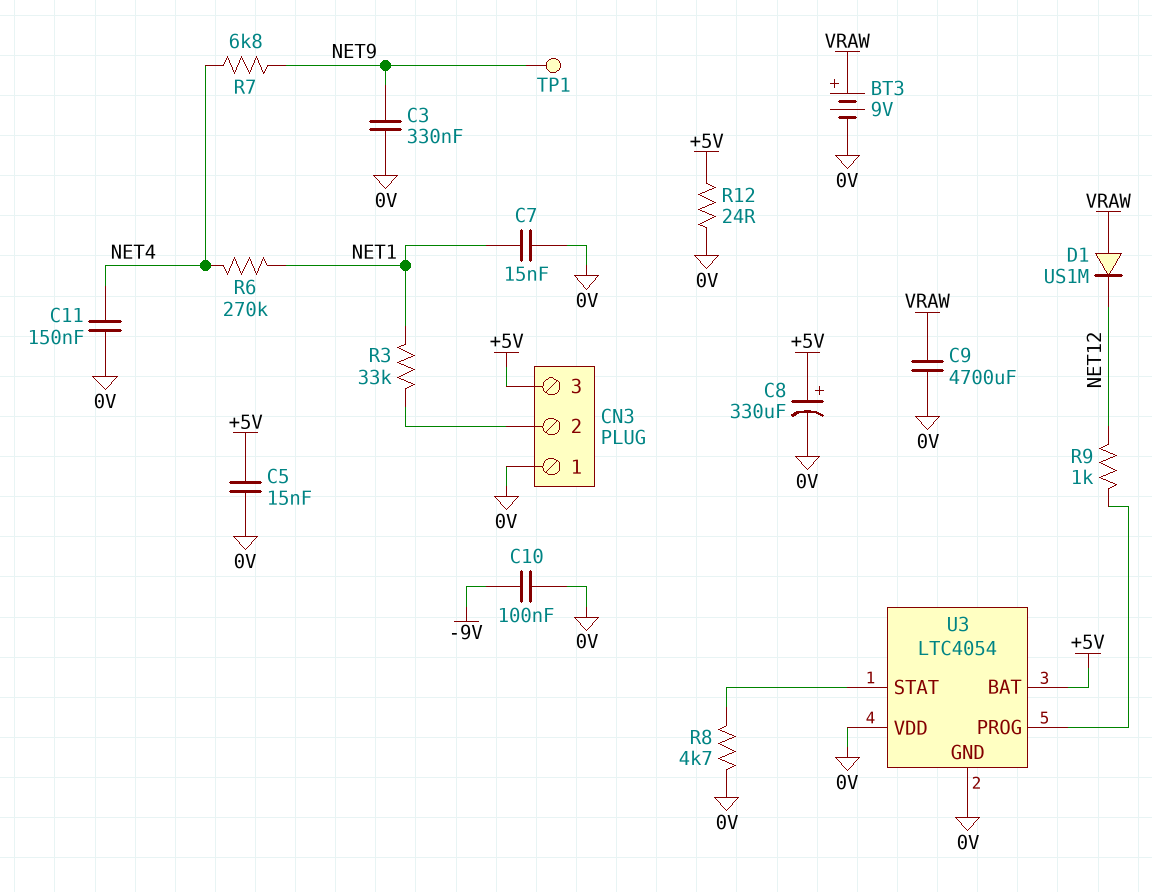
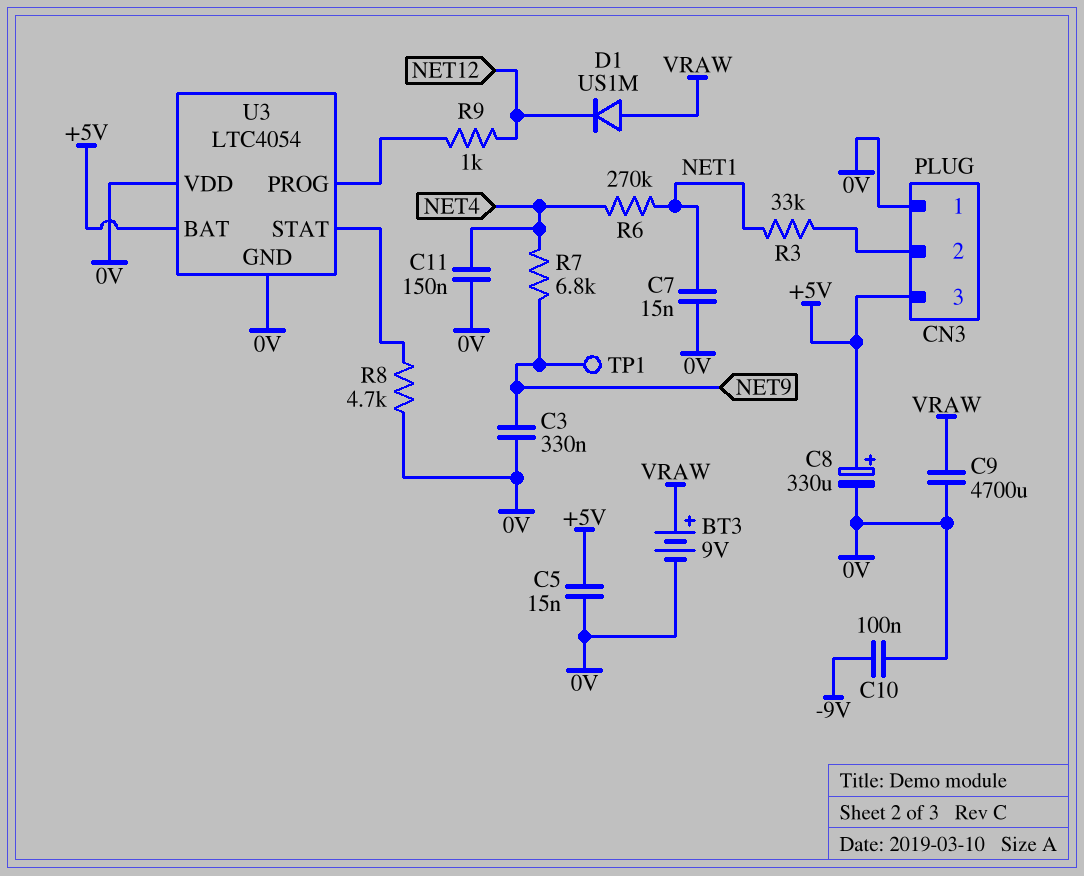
R12: 24 (+5V, 0V) -> none

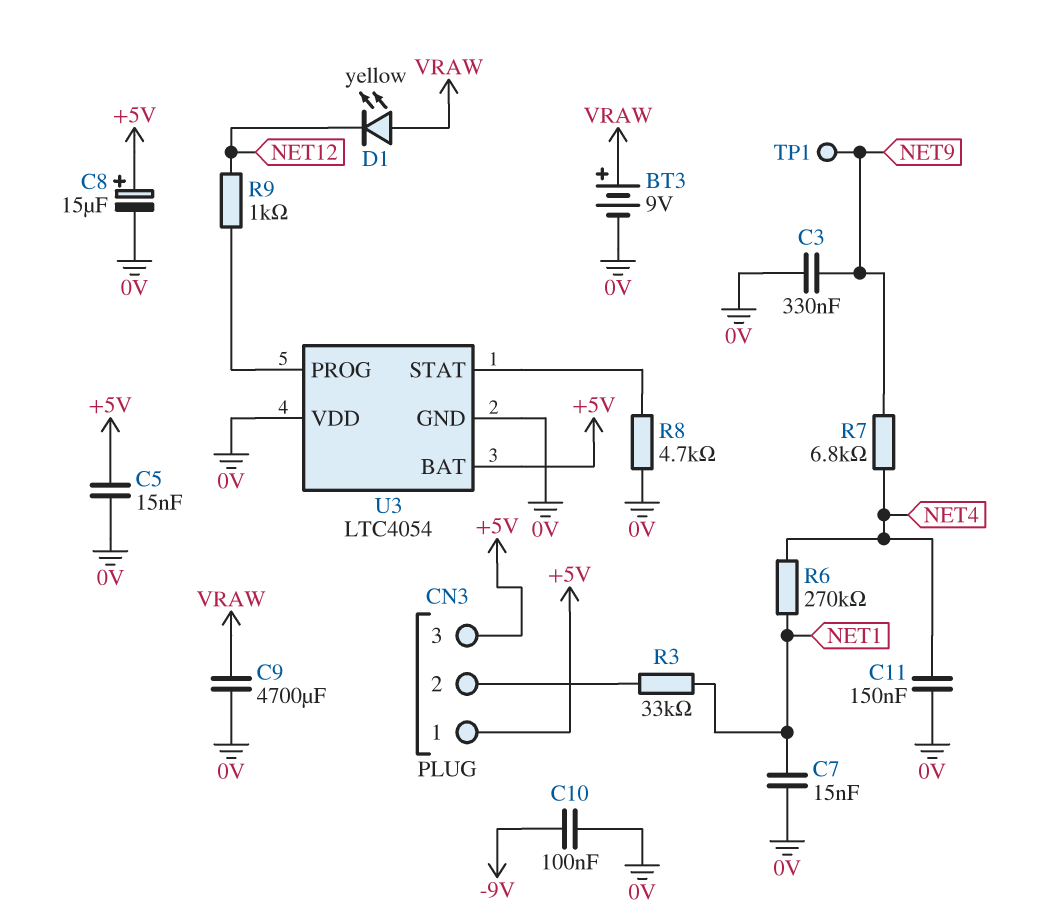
C8: 330uF (plus +5V, minus 0V) -> 15uF (plus +5V, minus 0V)
CN3 pin 1: 0V -> +5V
D1: diode US1M (A VRAW, K NET12) -> LED yellow (A VRAW, K NET12)

